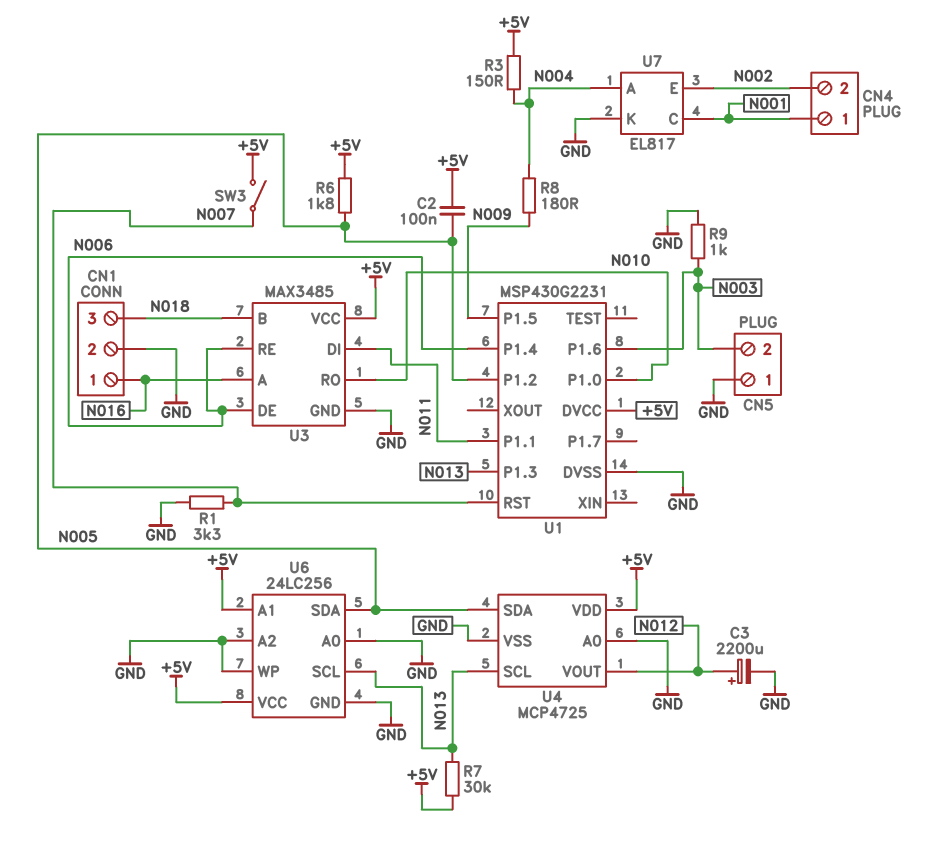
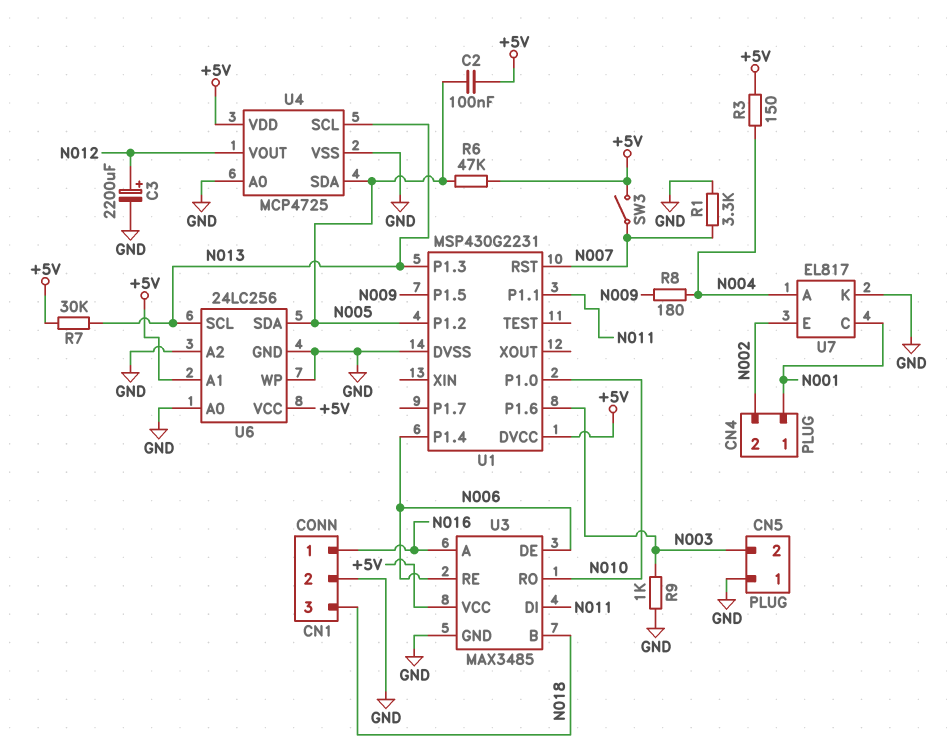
R6: 1.8k (+5V, N005) -> 47k (+5V, N005)

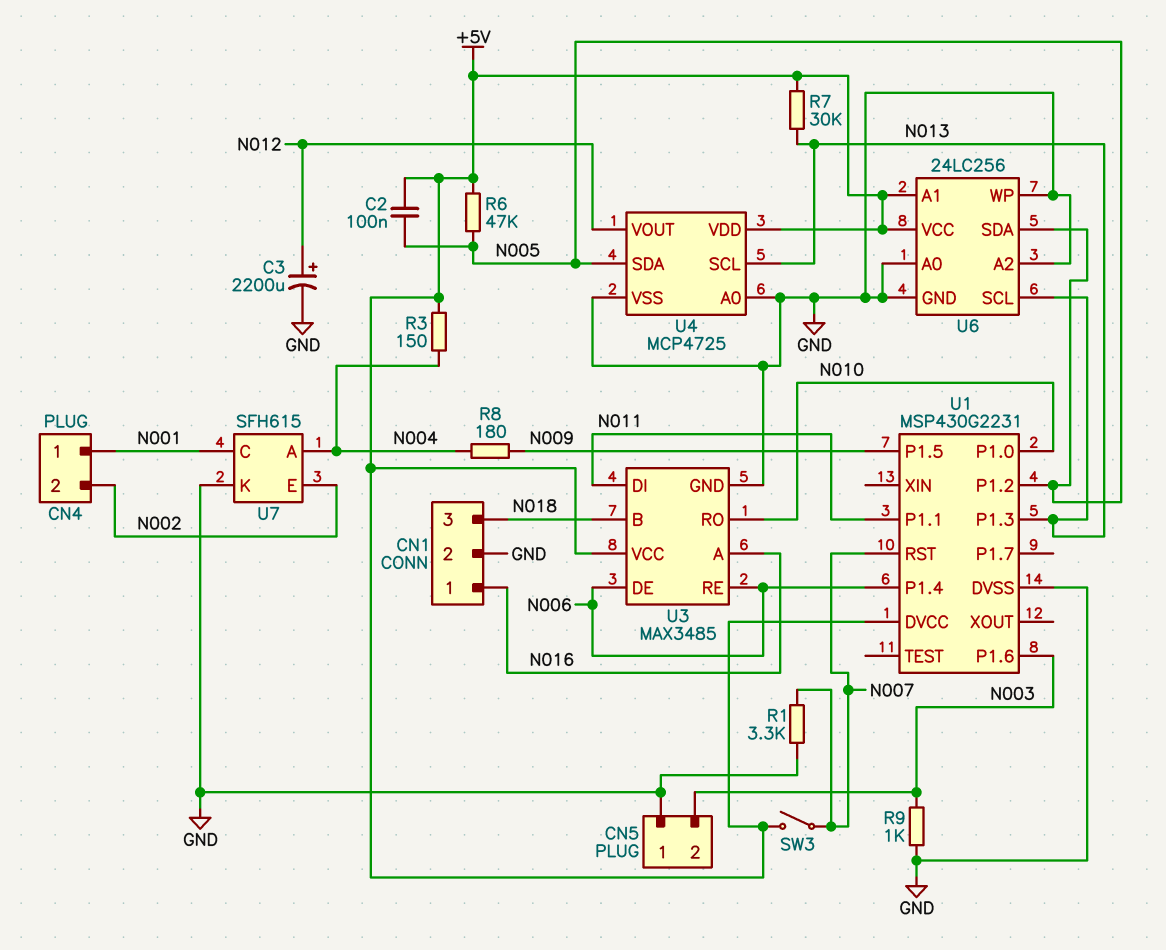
U7: EL817 -> SFH615

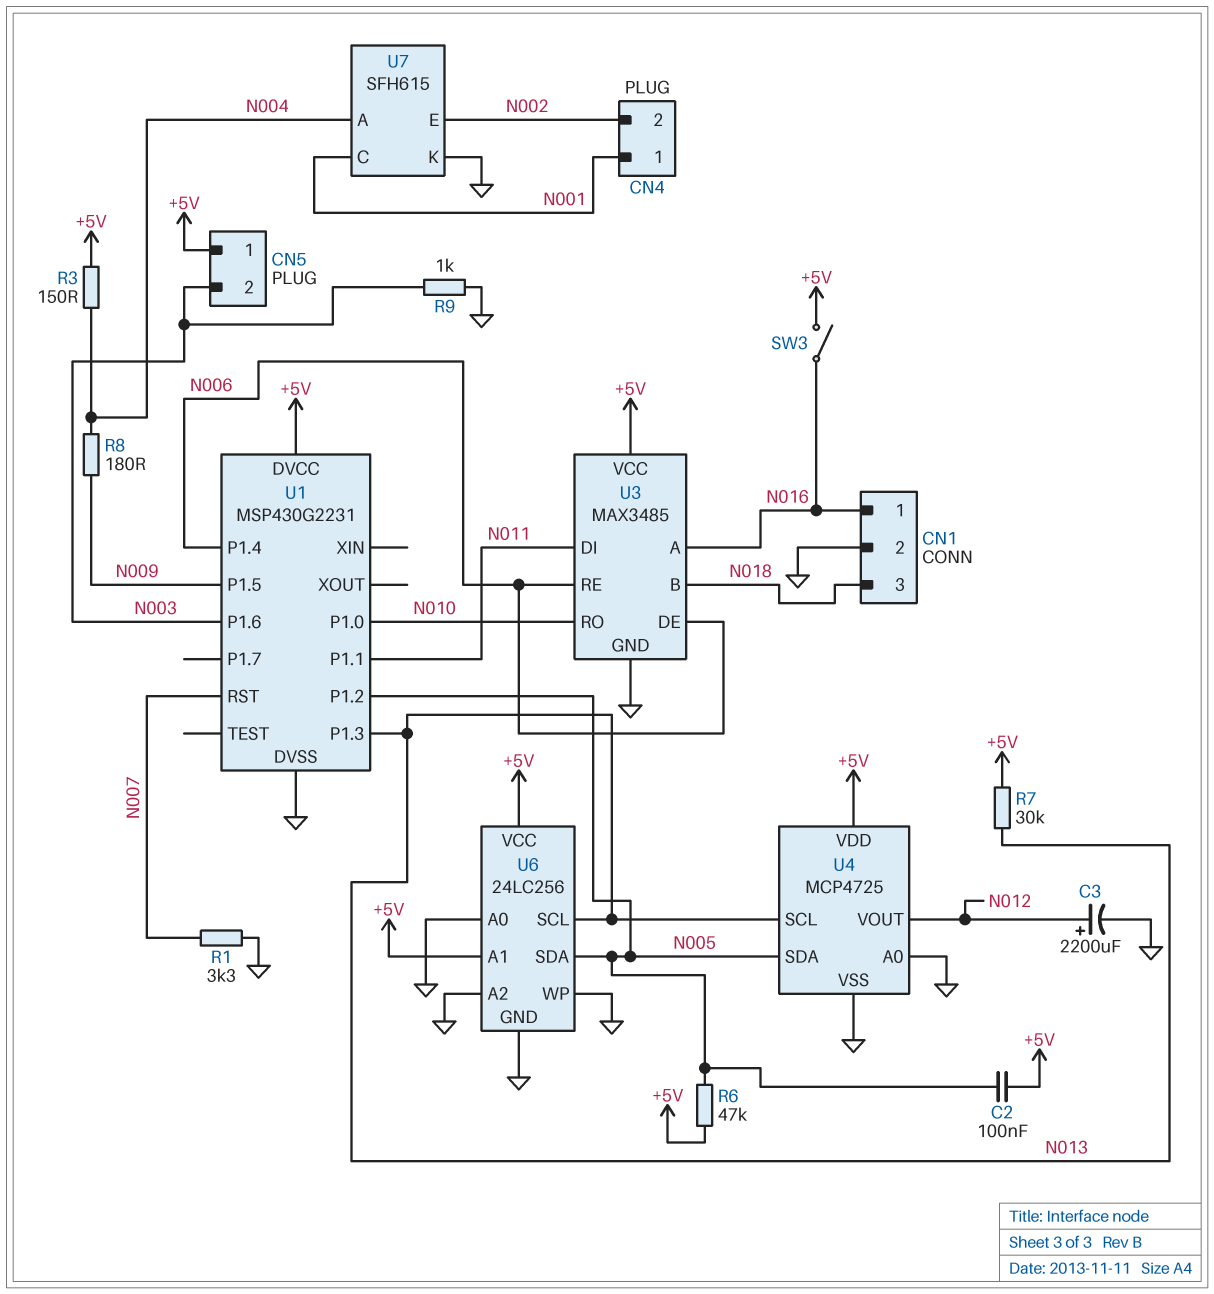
CN5 pin 1: GND -> +5V
SW3: switch (+5V, N007) -> switch (+5V, N016)

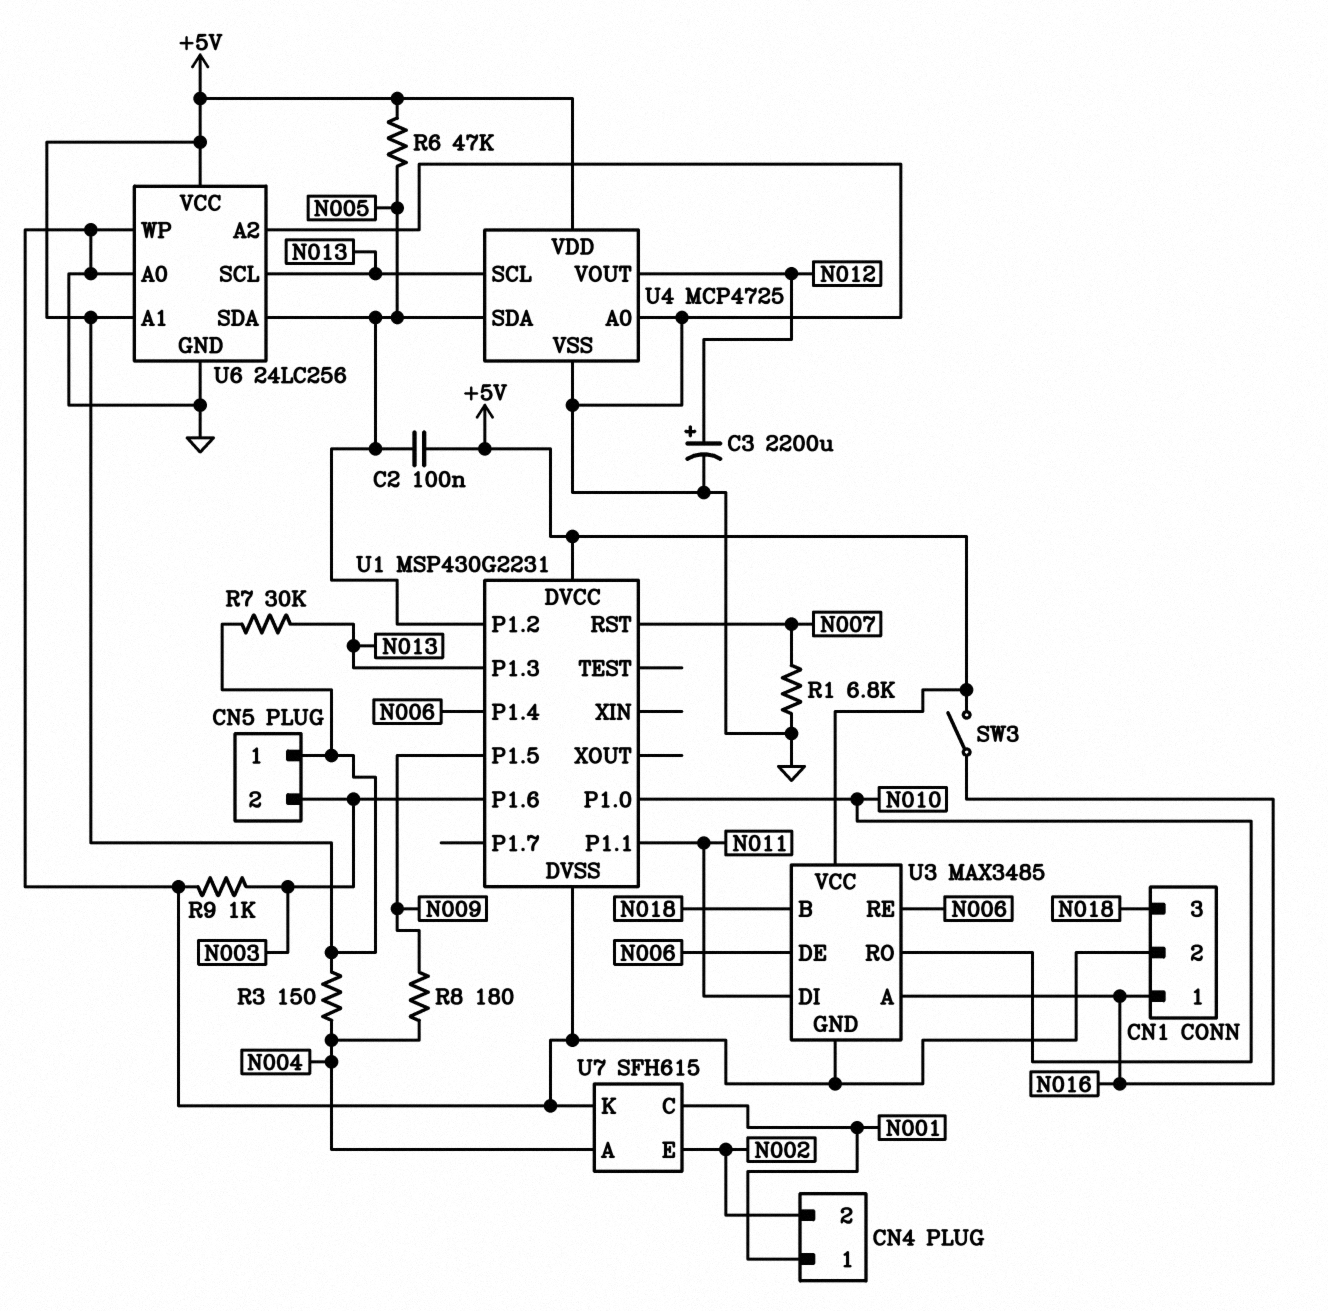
R1: 3.3k (GND, N007) -> 6.8k (GND, N007)

